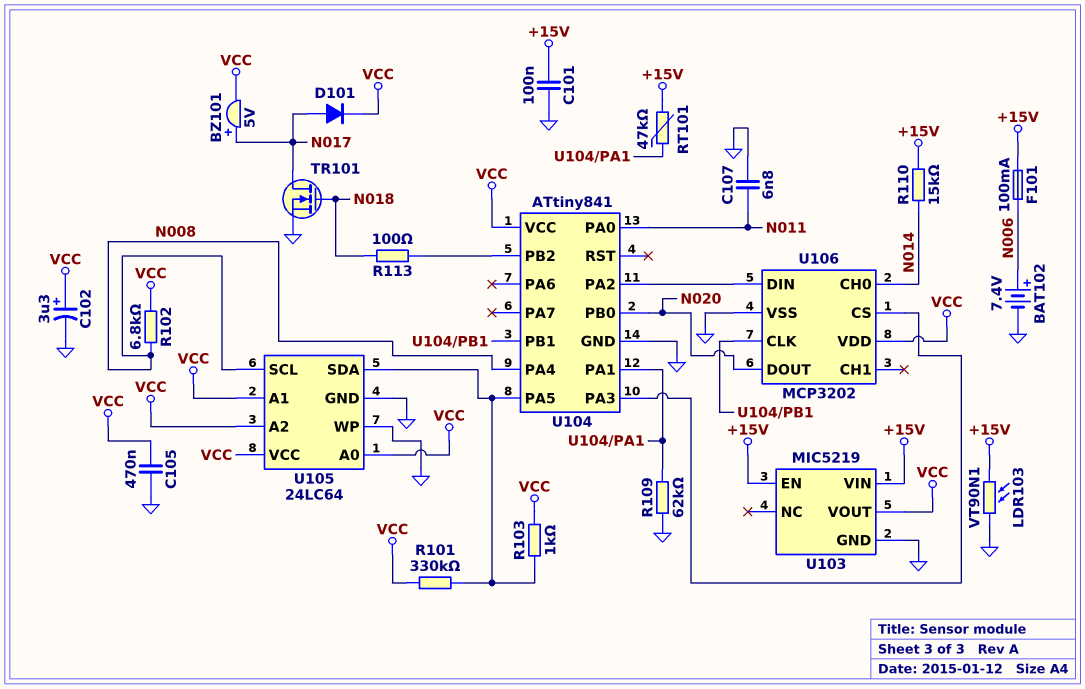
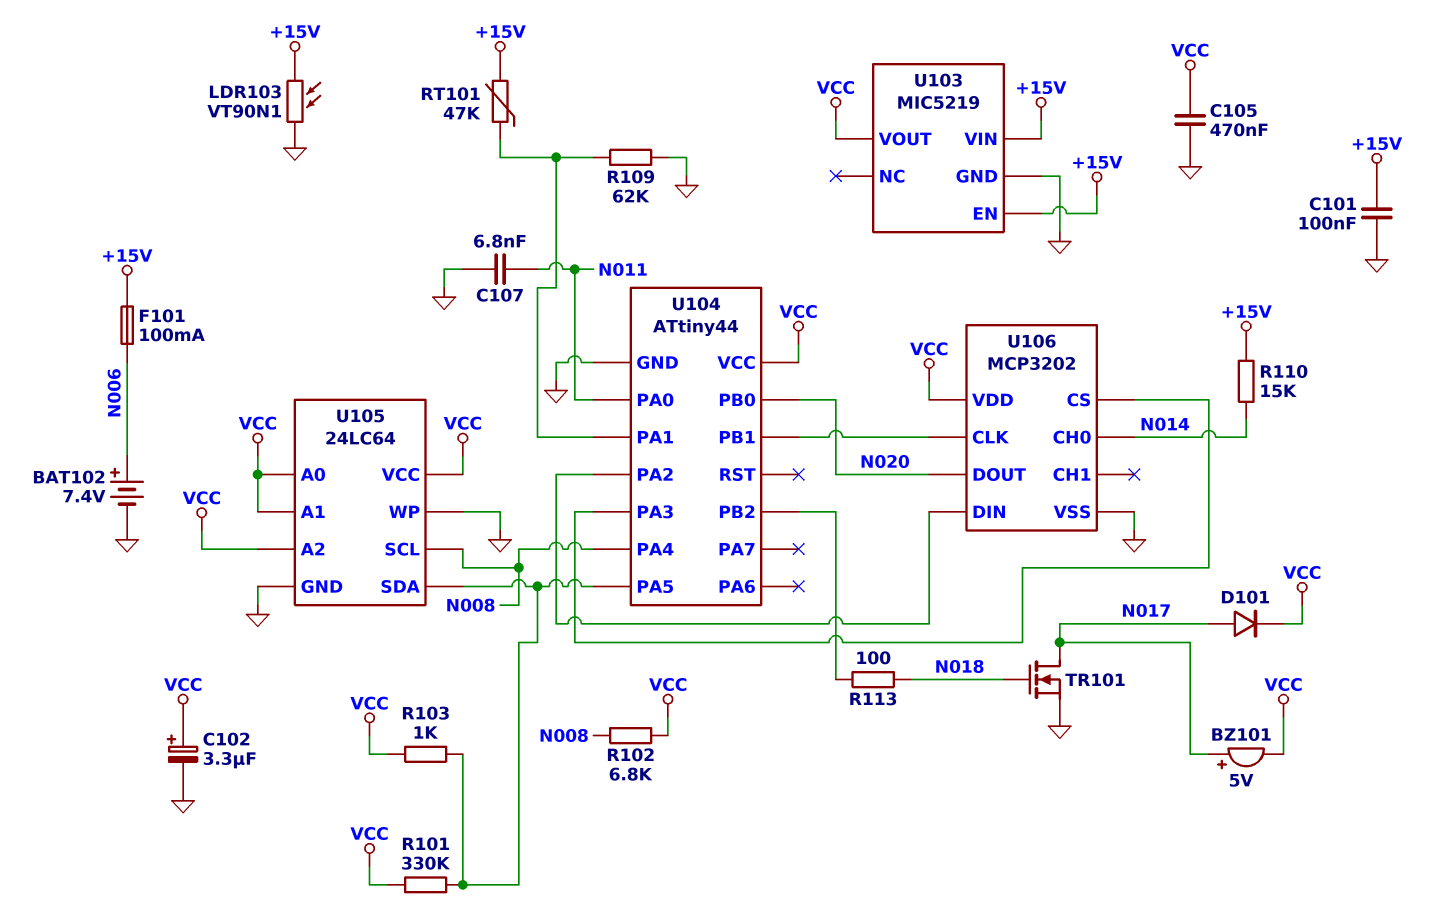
U104: ATtiny841 -> ATtiny44

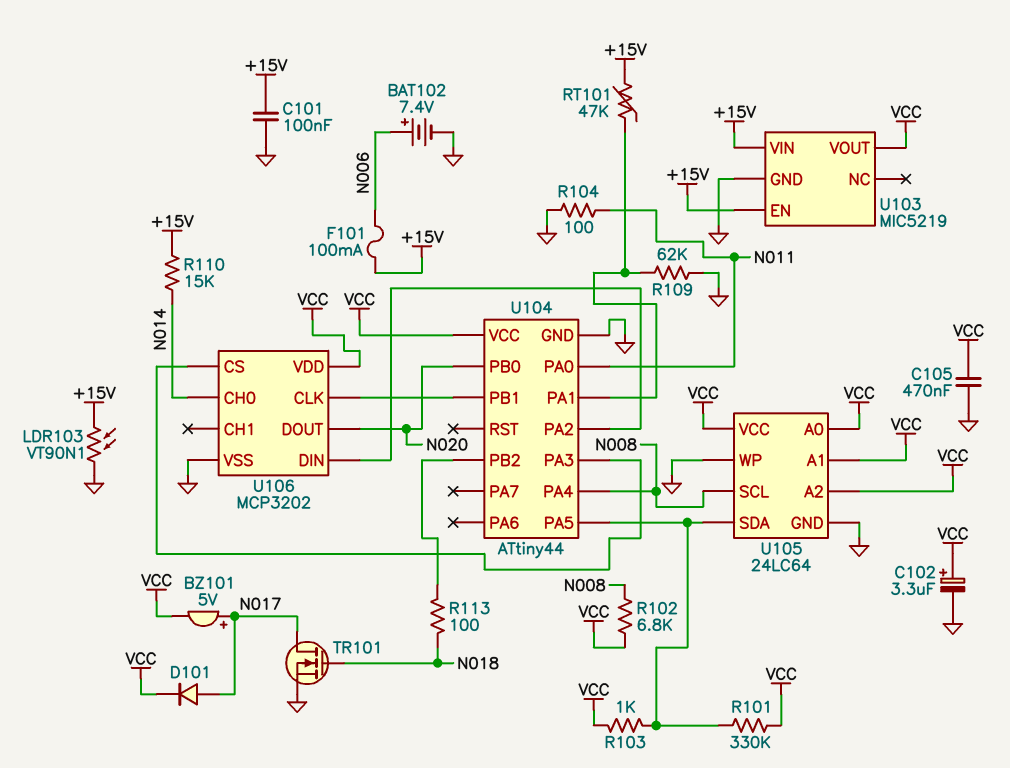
C107: 6.8nF (GND, N011) -> none
R104: none -> 100 (GND, N011)

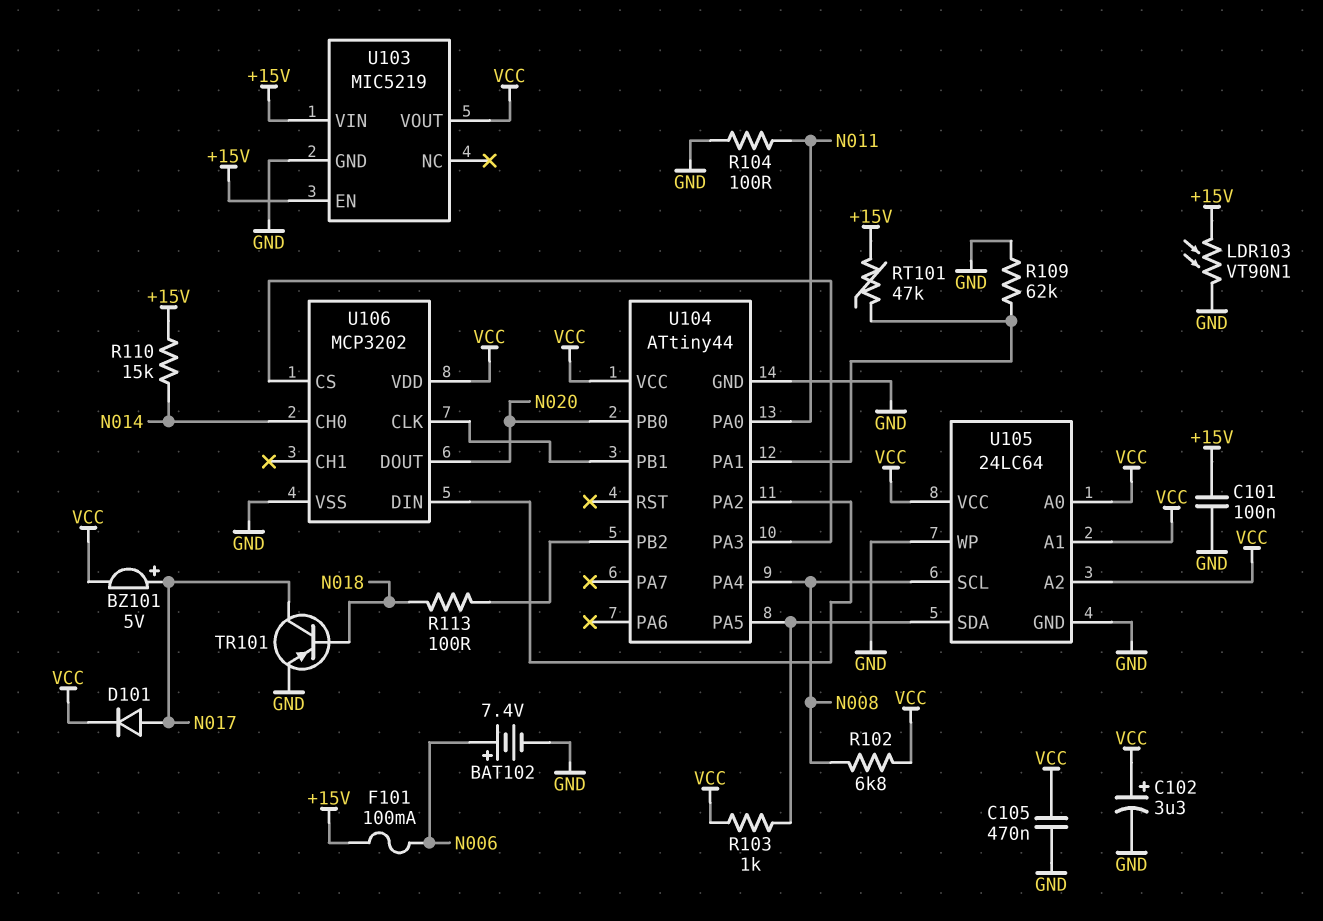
R101: 330k (U104/PA5, VCC) -> none
TR101: NMOS (G N018, D N017, S GND) -> PNP (B N018, C N017, E GND)

